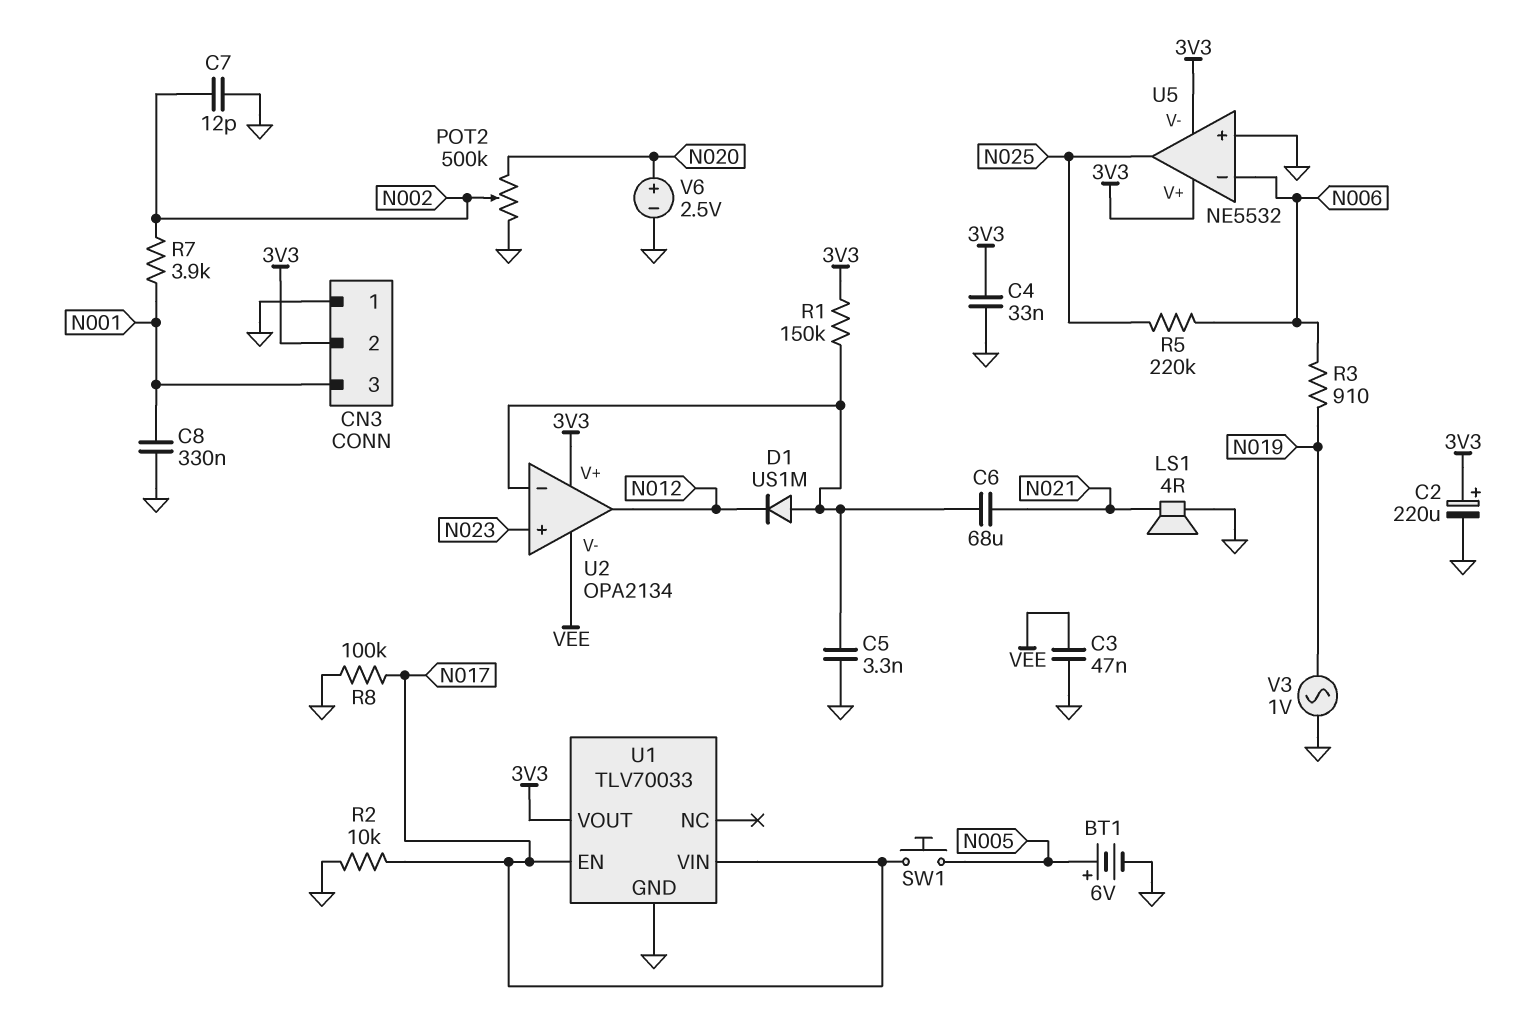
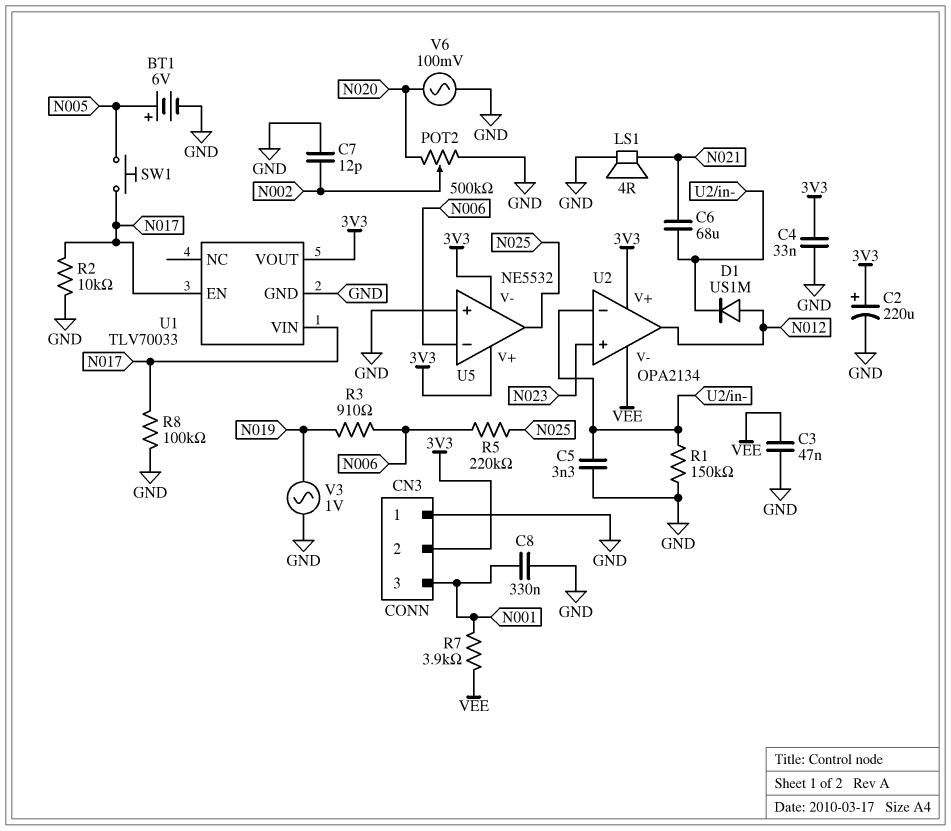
D1: diode US1M (A U2/in-, K N012) -> diode US1M (A N012, K U2/in-)
R1: 150k (3V3, U2/in-) -> 150k (GND, U2/in-)
R7: 3.9k (N001, N002) -> 3.9k (N001, VEE)
V6: 2.5V (plus N020, minus GND) -> AC 100mV (GND, N020)

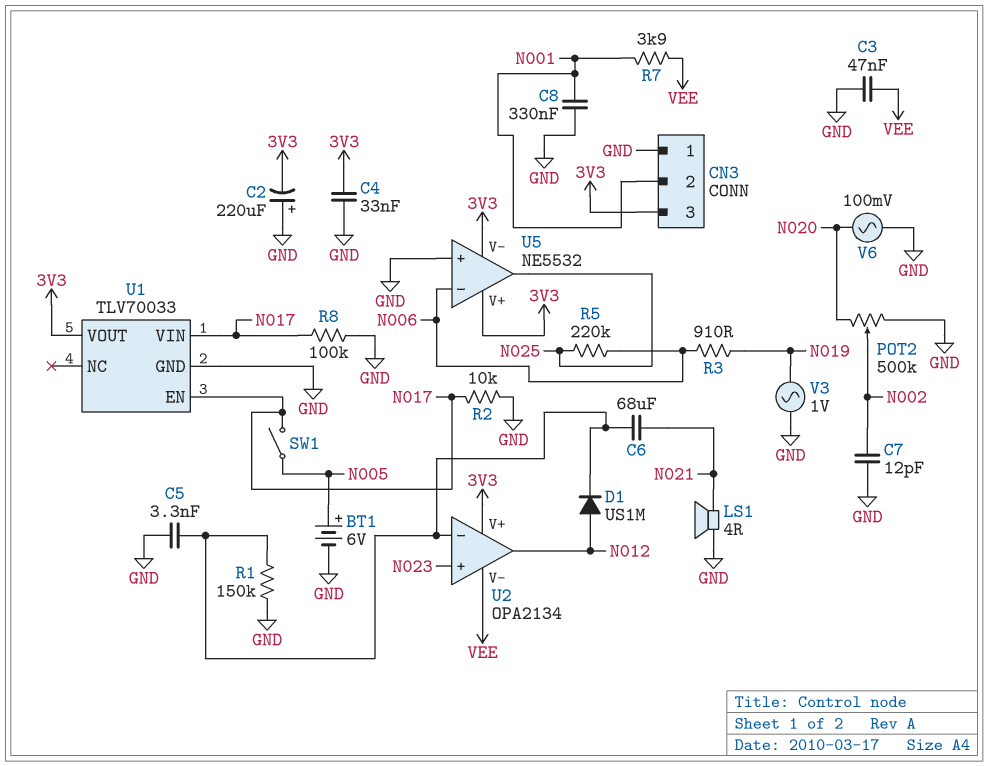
C2: 220uF (plus 3V3, minus GND) -> 220uF (plus GND, minus 3V3)
CN3 pin 2: 3V3 -> N001
CN3 pin 3: N001 -> 3V3
SW1: button (N005, N017) -> switch (N005, N017)

